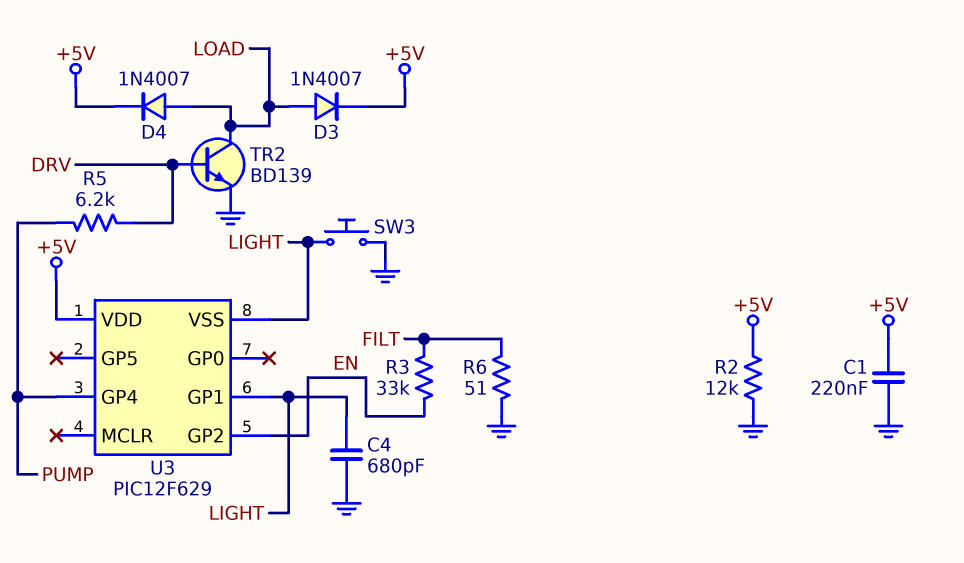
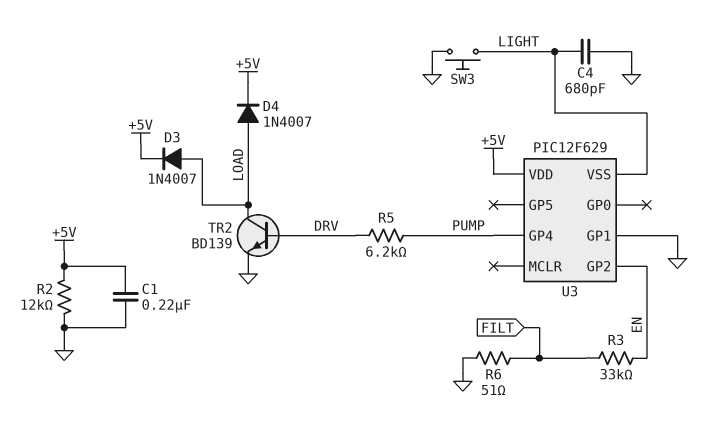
U3 pin GP1: LIGHT -> GND

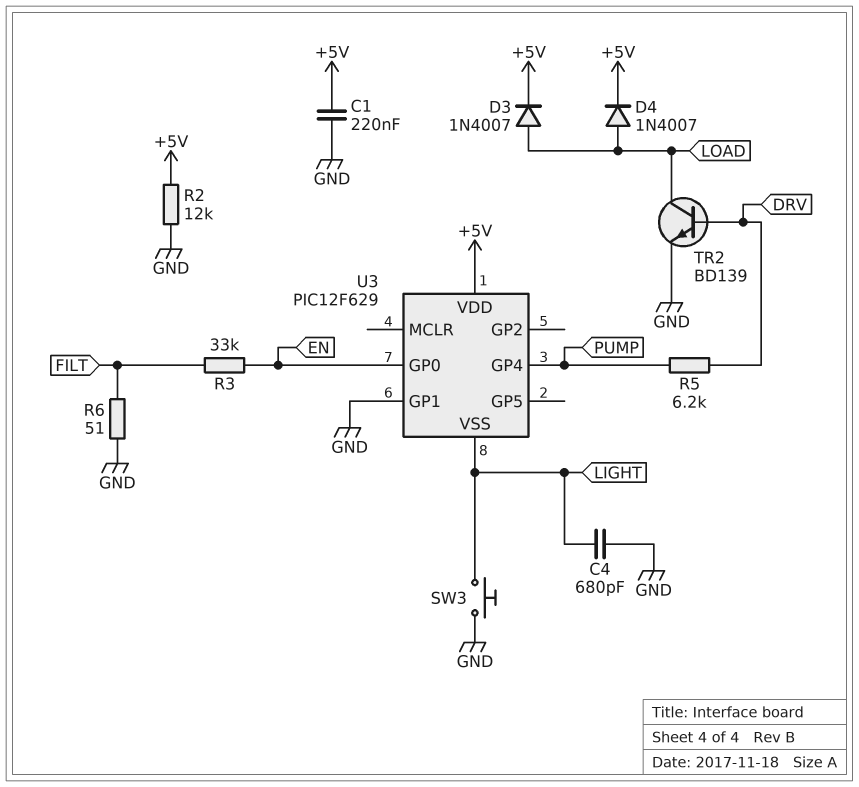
U3 pin GP0: none -> EN
U3 pin GP2: EN -> none

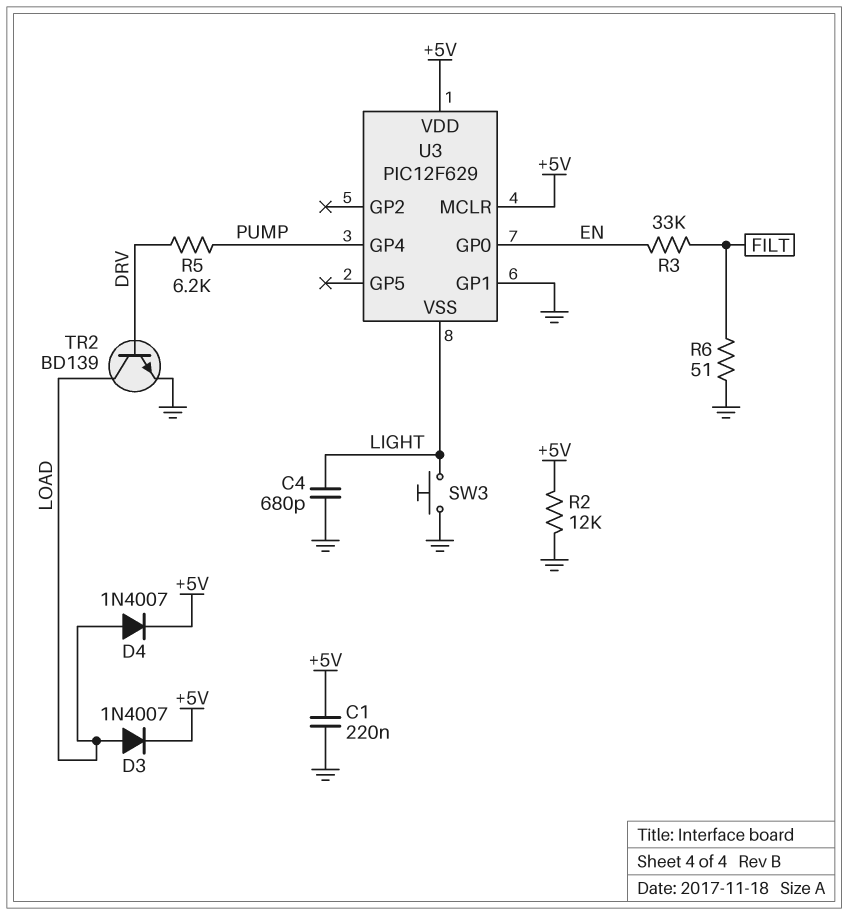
U3 pin MCLR: none -> +5V

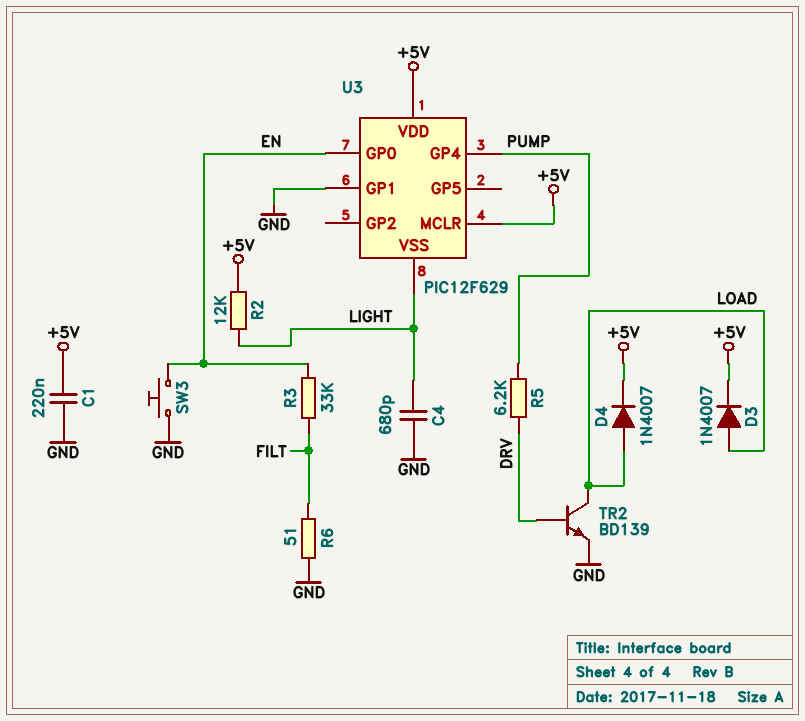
R2: 12k (+5V, GND) -> 12k (+5V, LIGHT)
SW3: button (GND, LIGHT) -> button (EN, GND)

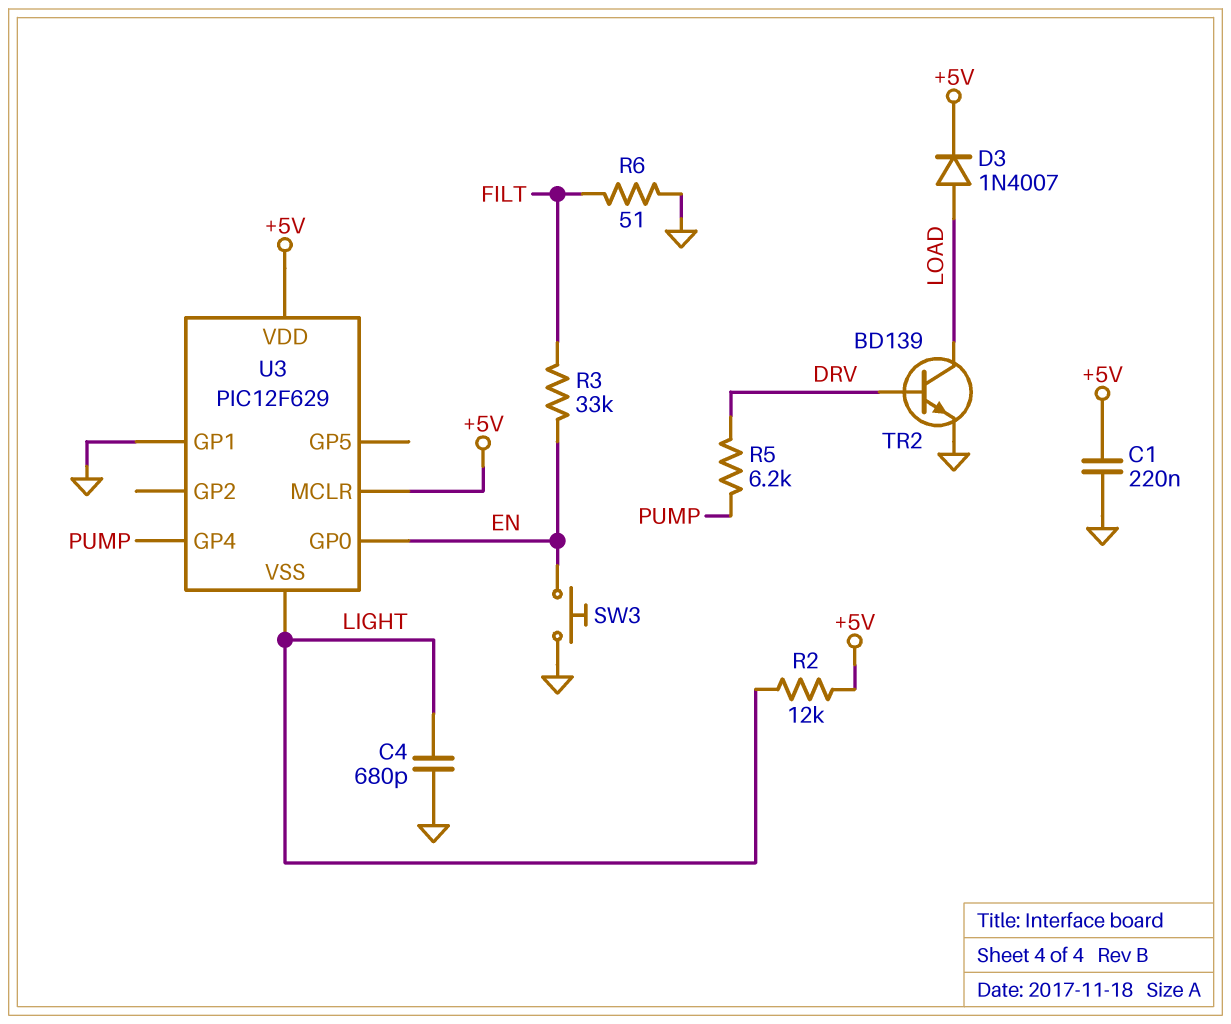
D4: diode 1N4007 (A LOAD, K +5V) -> none

